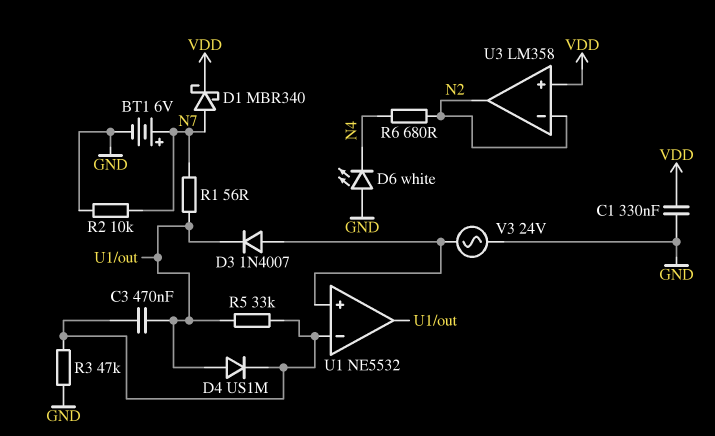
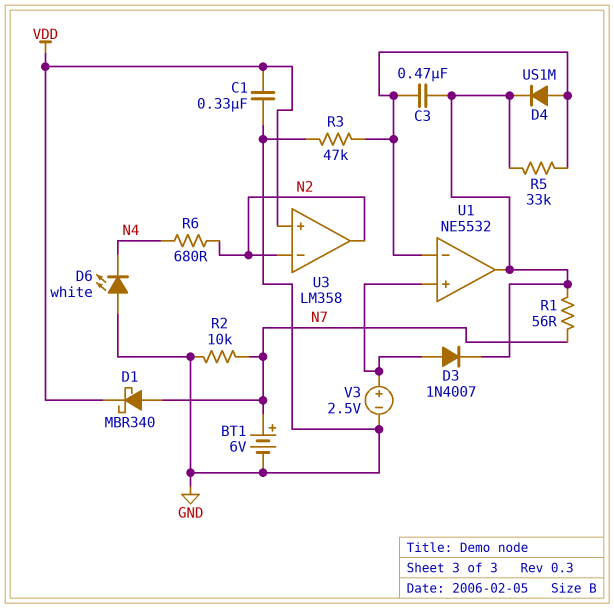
D4: diode US1M (A U1/out, K U1/in-) -> diode US1M (A U1/in-, K U1/out)
V3: AC 24V (GND, U1/in+) -> 2.5V (plus U1/in+, minus GND)

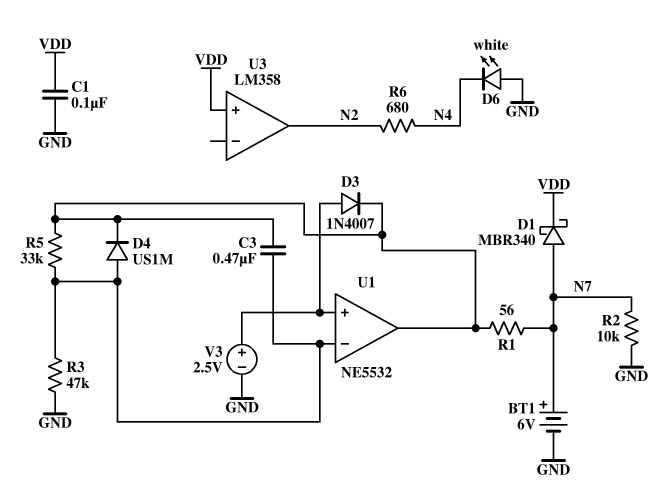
C1: 330nF (GND, VDD) -> 100nF (GND, VDD)
U3 pin in-: N2 -> none

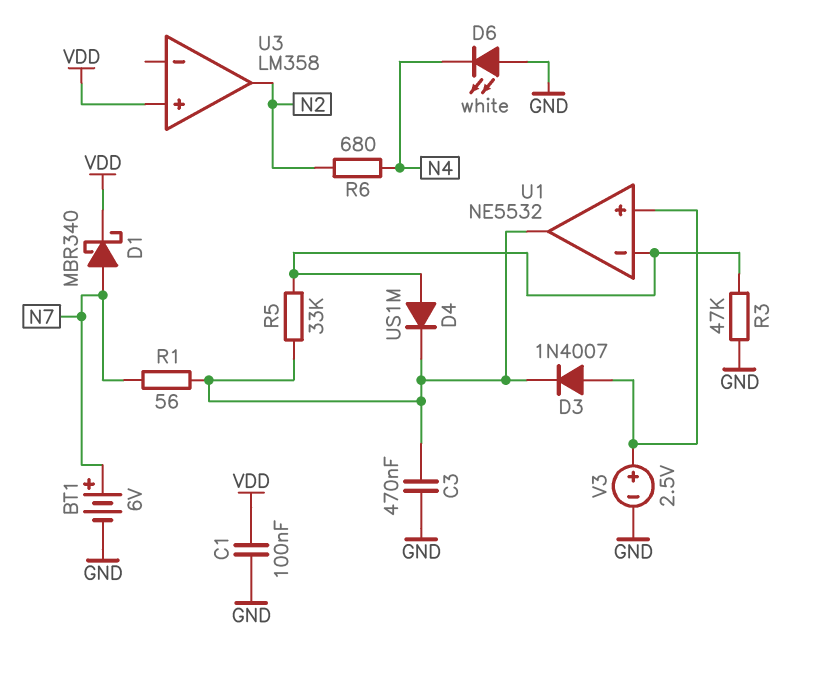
C3: 470nF (U1/in-, U1/out) -> 470nF (GND, U1/out)
R2: 10k (GND, N7) -> none

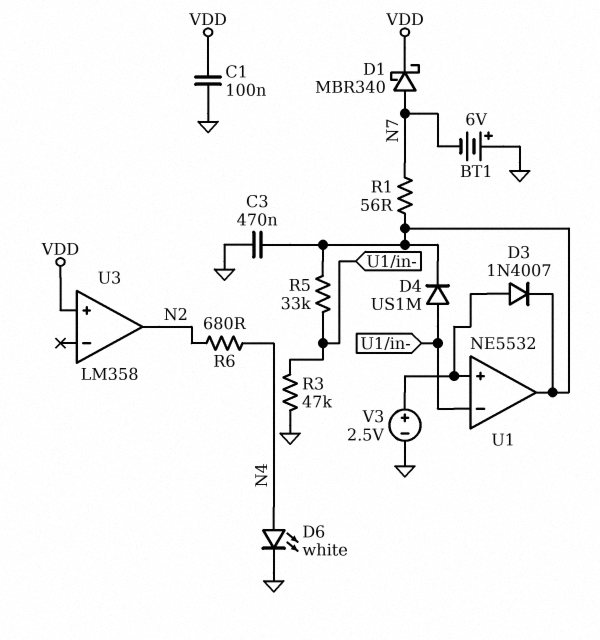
BT1: 6V (plus N7, minus GND) -> 6V (plus GND, minus N7)
D6: LED white (A GND, K N4) -> LED white (A N4, K GND)

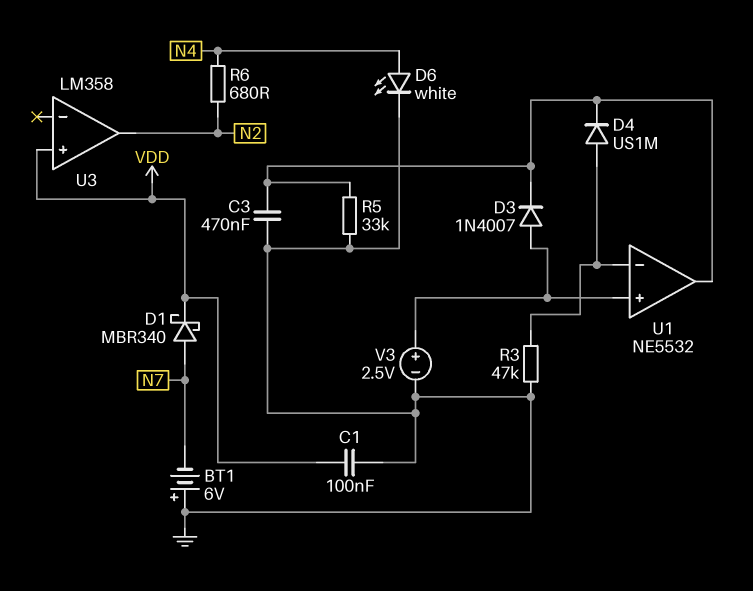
R1: 56 (N7, U1/out) -> none
R5: 33k (U1/in-, U1/out) -> 33k (GND, U1/out)

